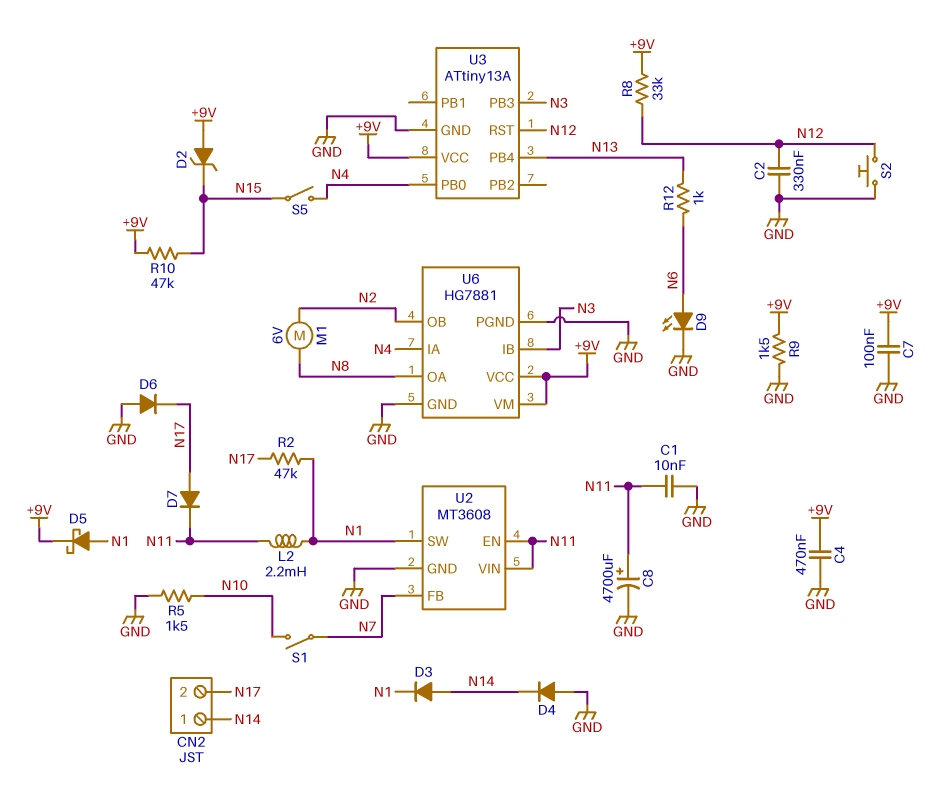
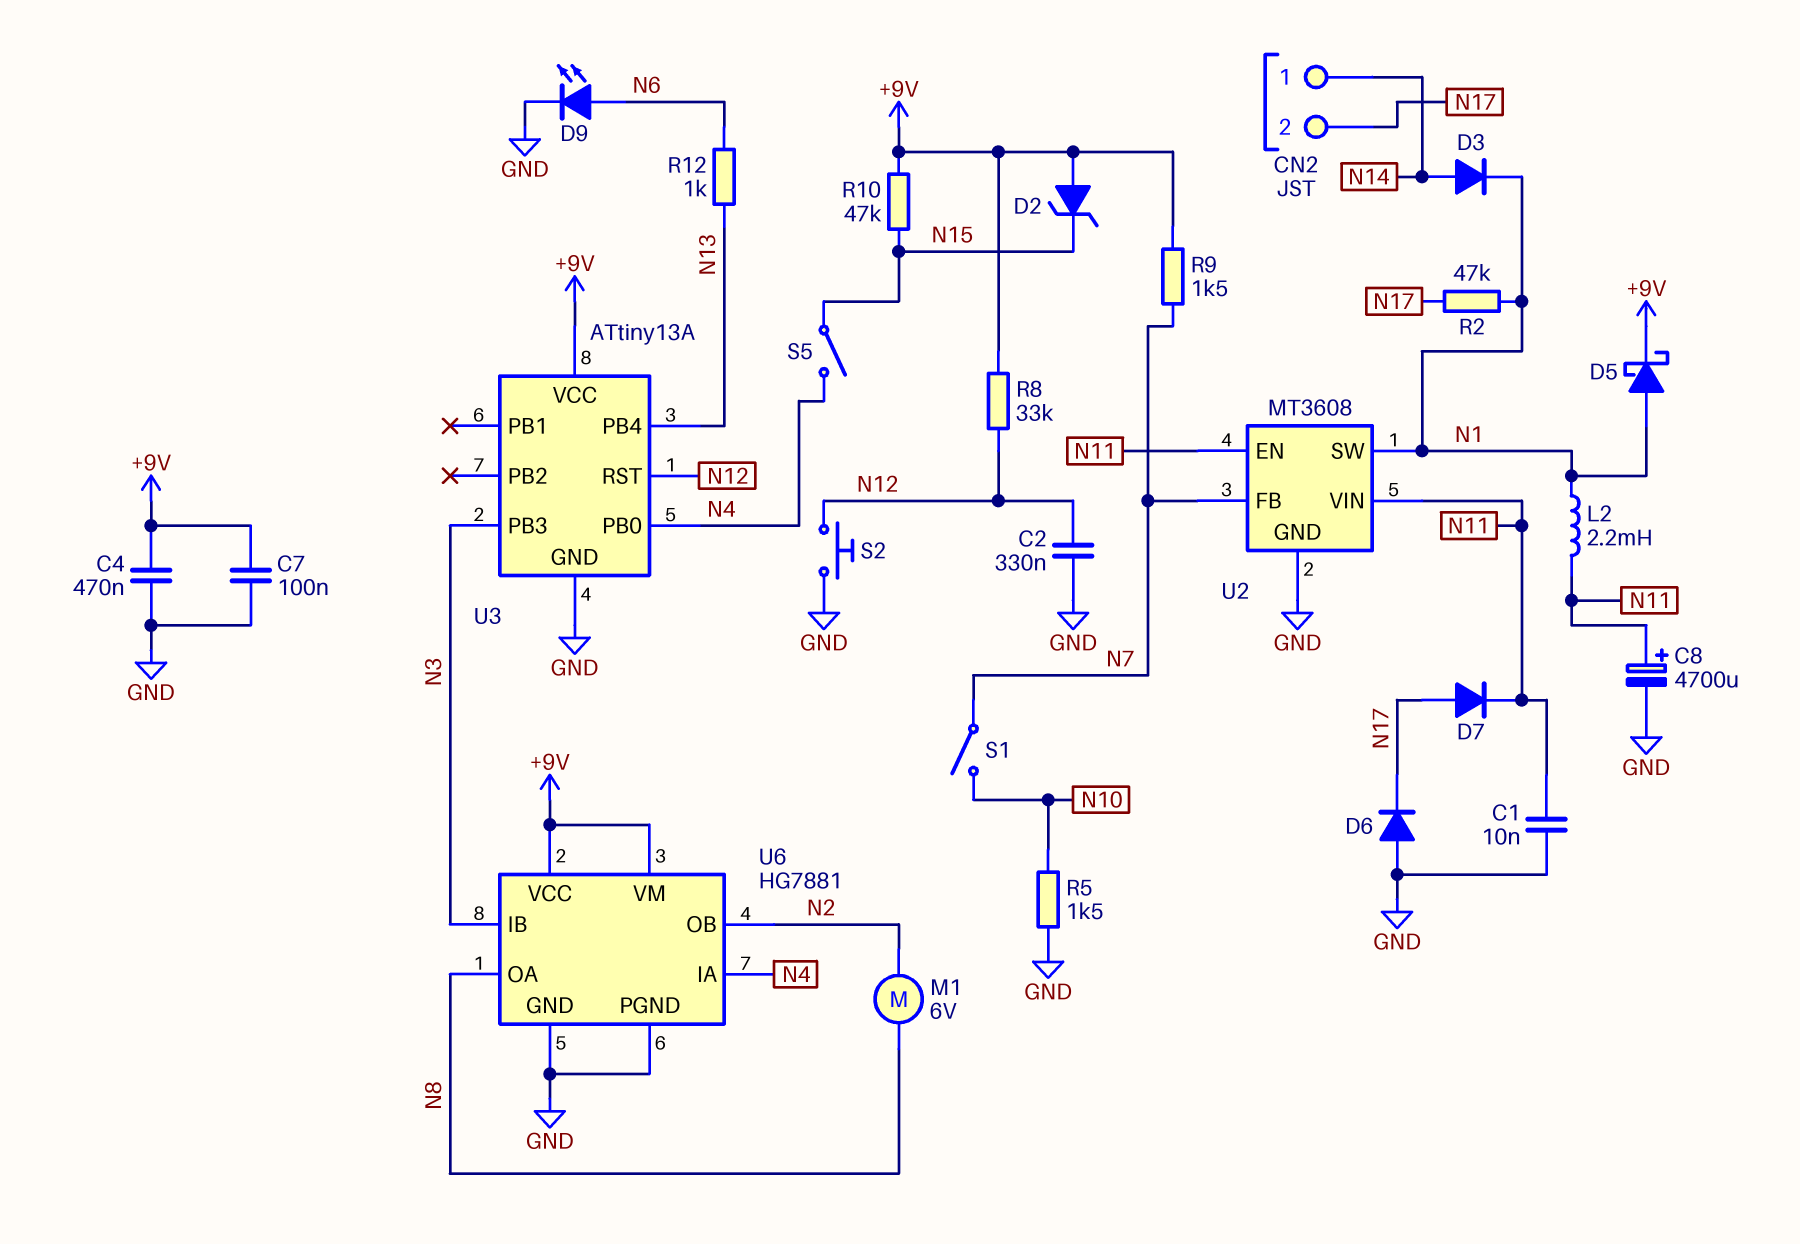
D4: diode (A GND, K N14) -> none
R9: 1.5k (+9V, GND) -> 1.5k (+9V, N7)

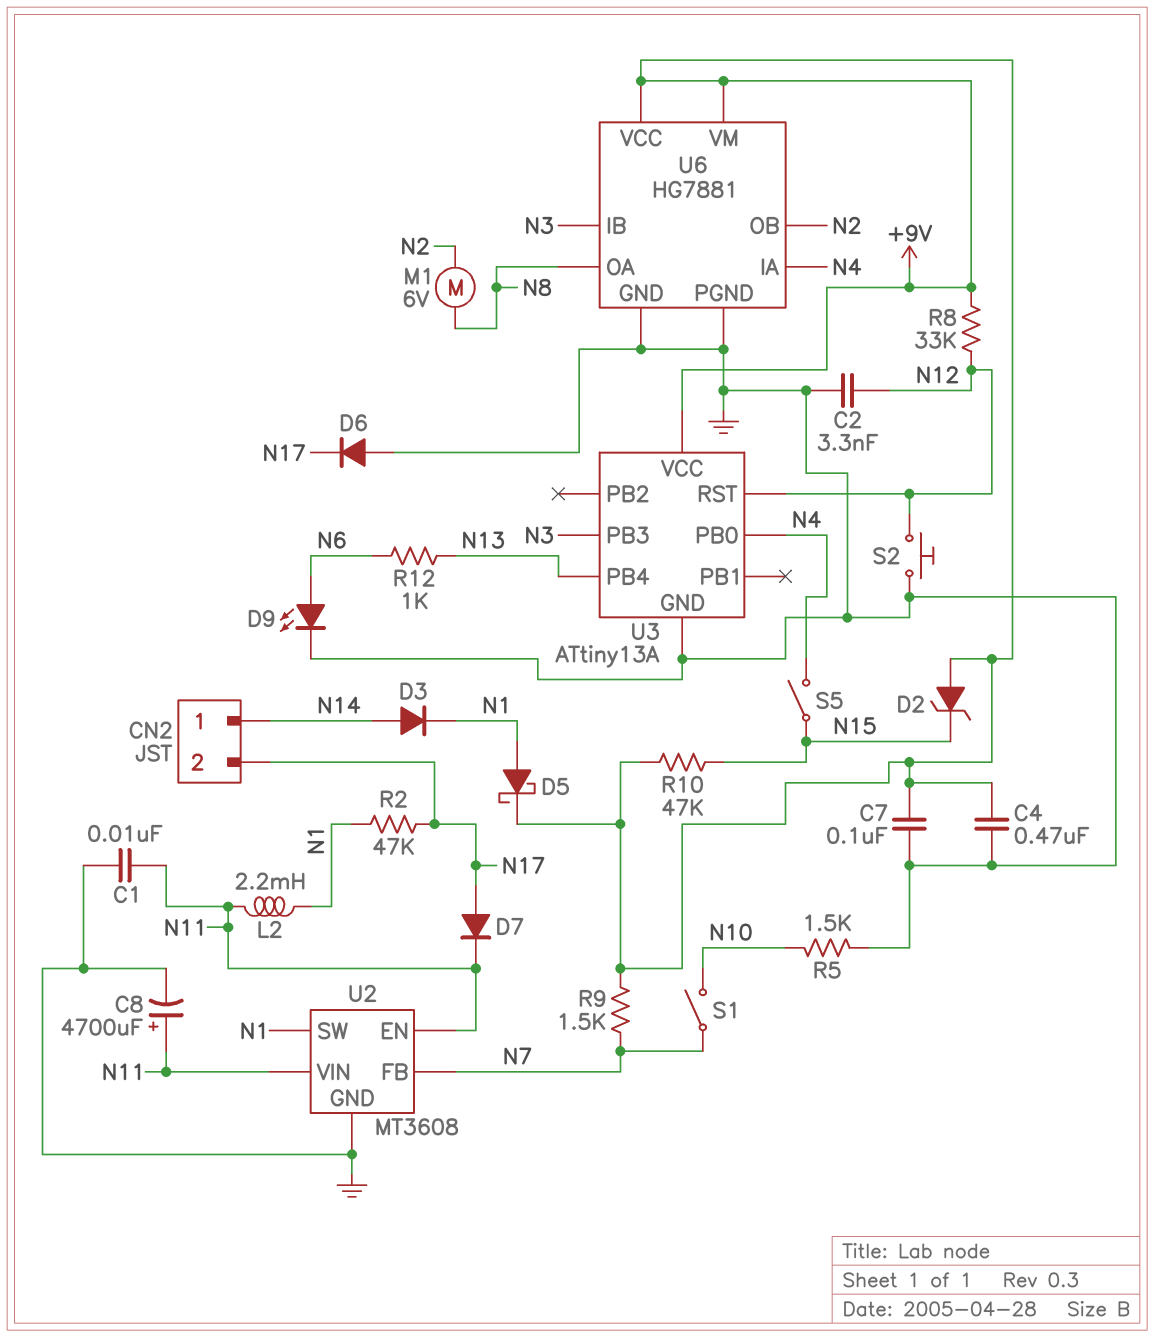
C2: 330nF (GND, N12) -> 3.3nF (GND, N12)

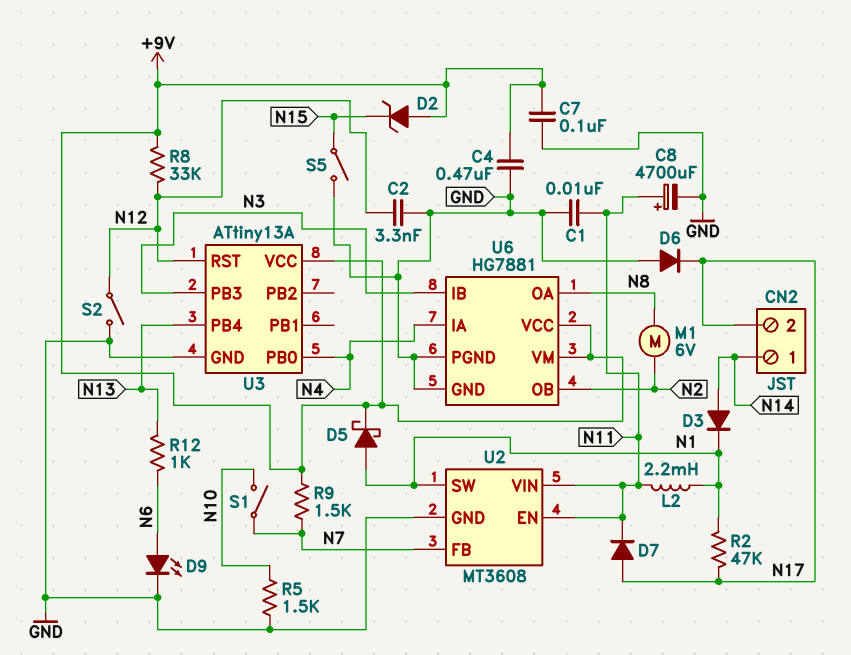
R10: 47k (+9V, N15) -> none
S2: button (GND, N12) -> switch (GND, N12)
S5: switch (N4, N15) -> switch (GND, N15)

